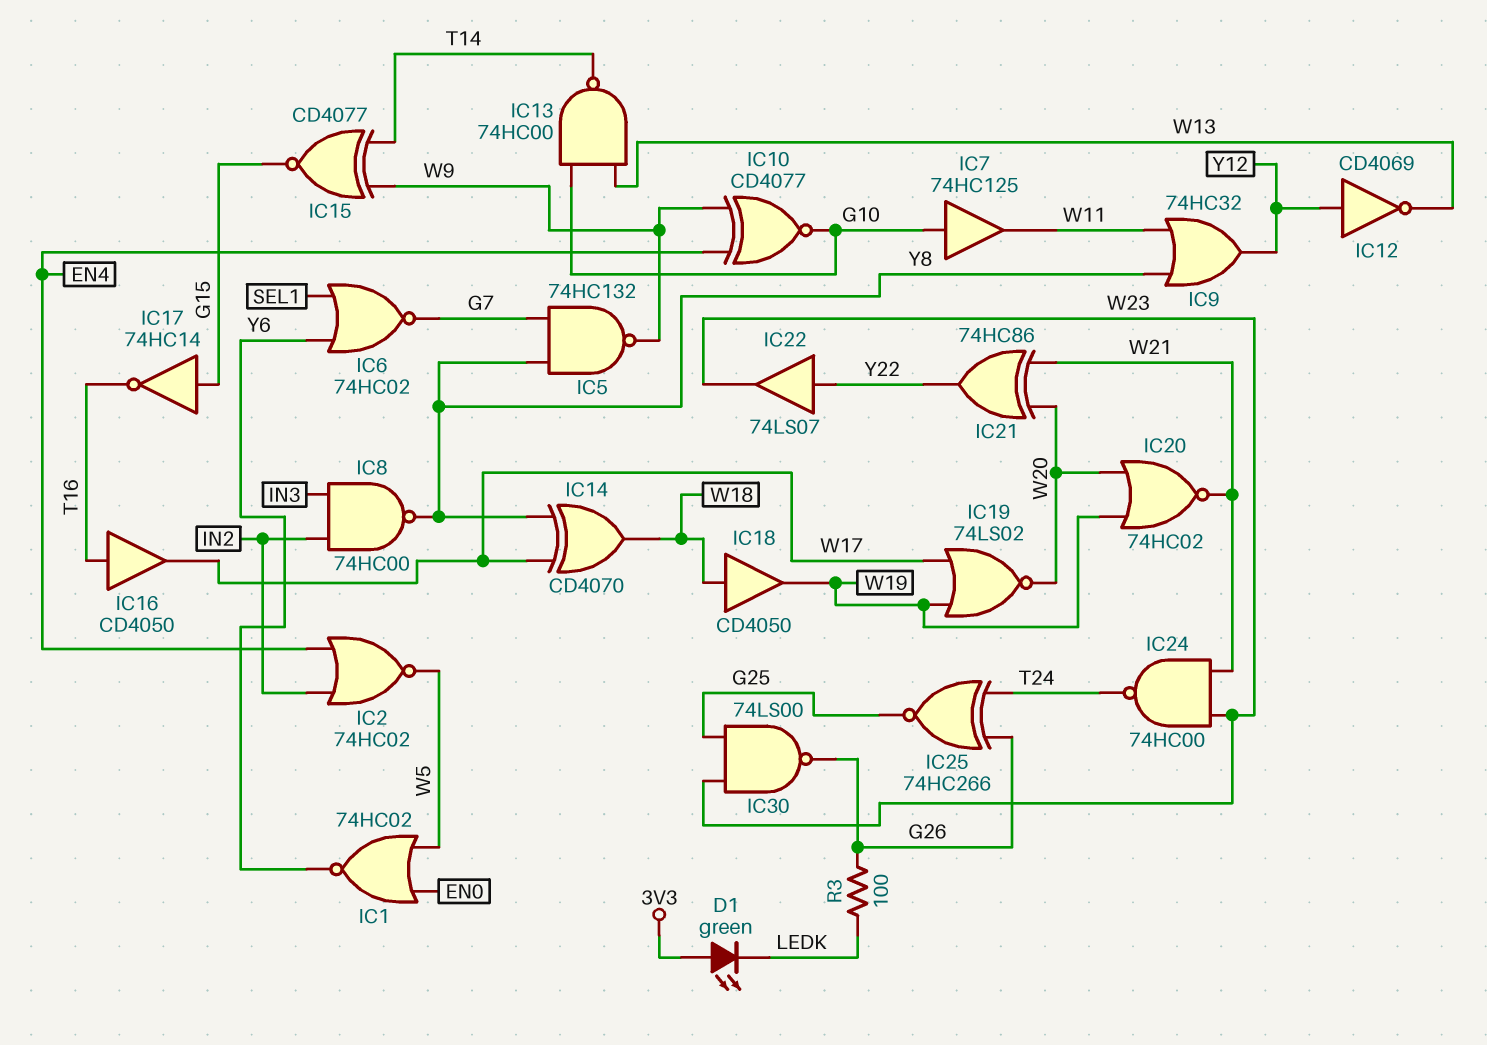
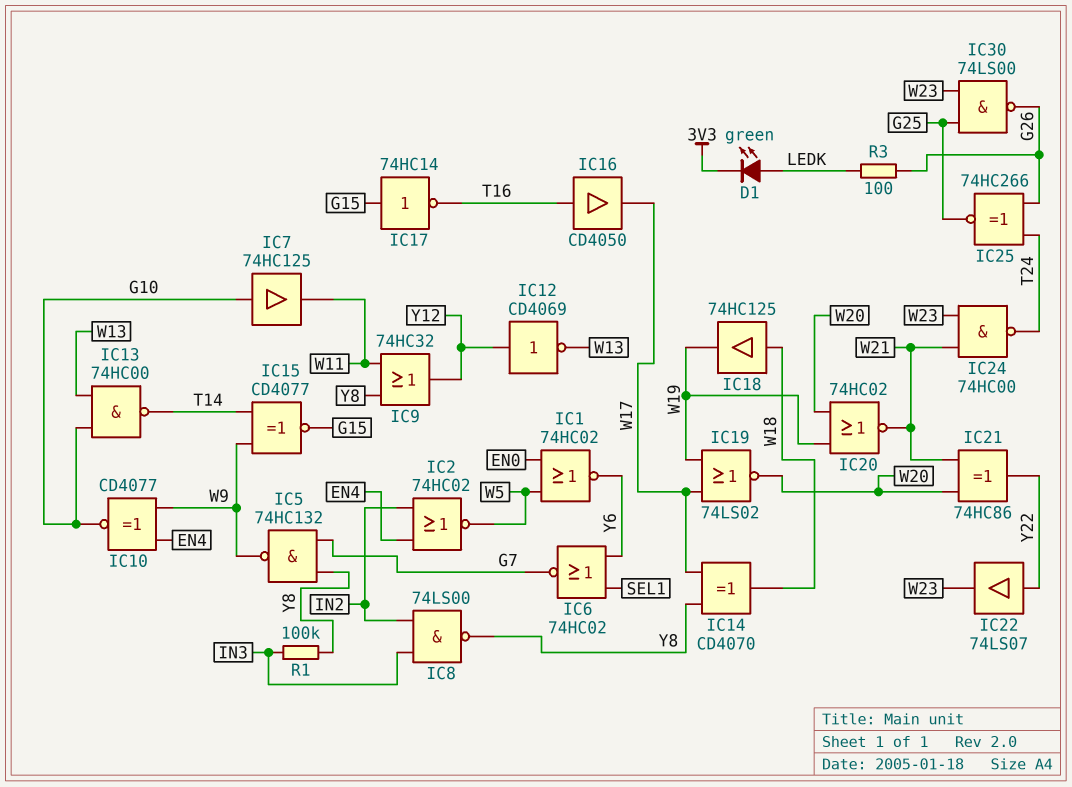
D1: LED green (A 3V3, K LEDK) -> LED green (A LEDK, K 3V3)
IC8: NAND 74HC00 (in IN2, in IN3, out Y8) -> NAND 74LS00 (in IN2, in IN3, out Y8)
IC18: buffer CD4050 (in W18, out W19) -> buffer 74HC125 (in W18, out W19)
R1: none -> 100k (IN3, Y8)

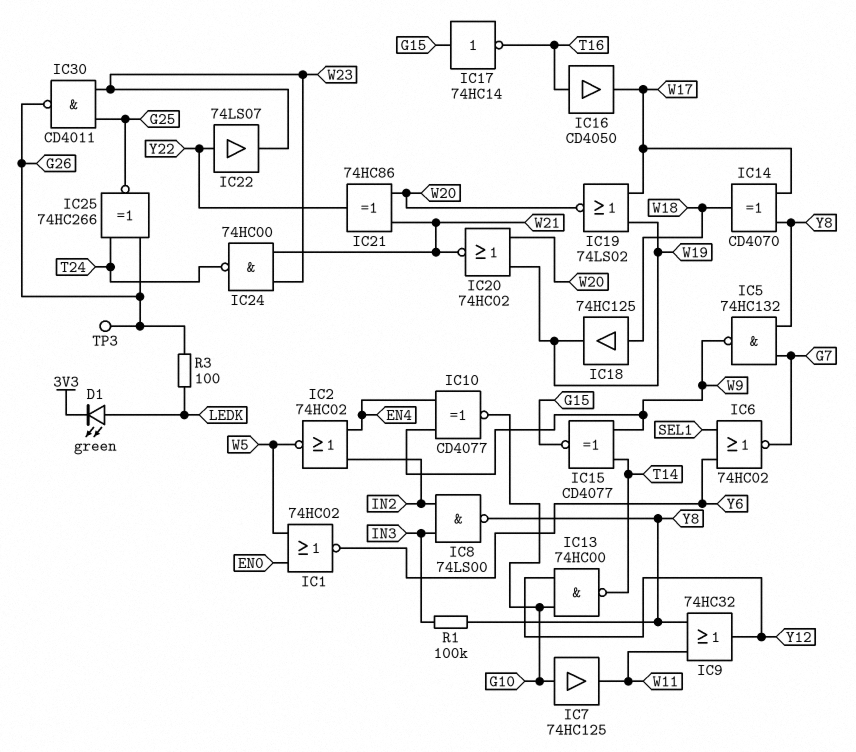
IC12: NOT CD4069 (in Y12, out W13) -> none
IC13: NAND 74HC00 (in G10, in W13, out T14) -> NAND 74HC00 (in G10, in Y12, out T14)
IC30: NAND 74LS00 (in G25, in W23, out G26) -> NAND CD4011 (in G25, in W23, out G26)
TP3: none -> test point (G26)

